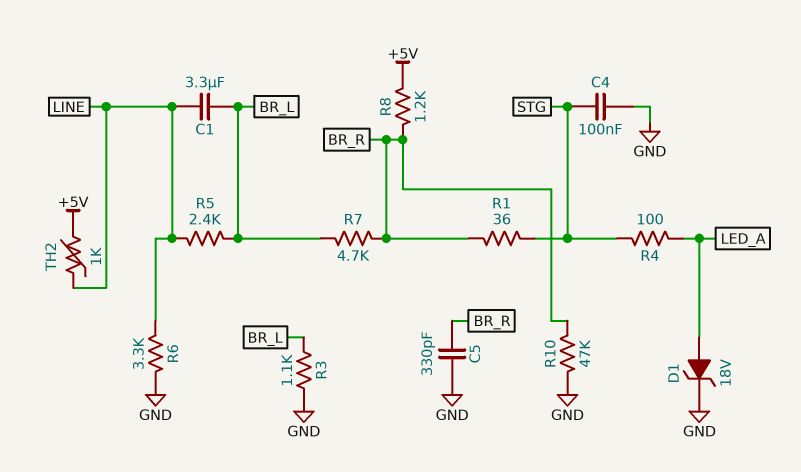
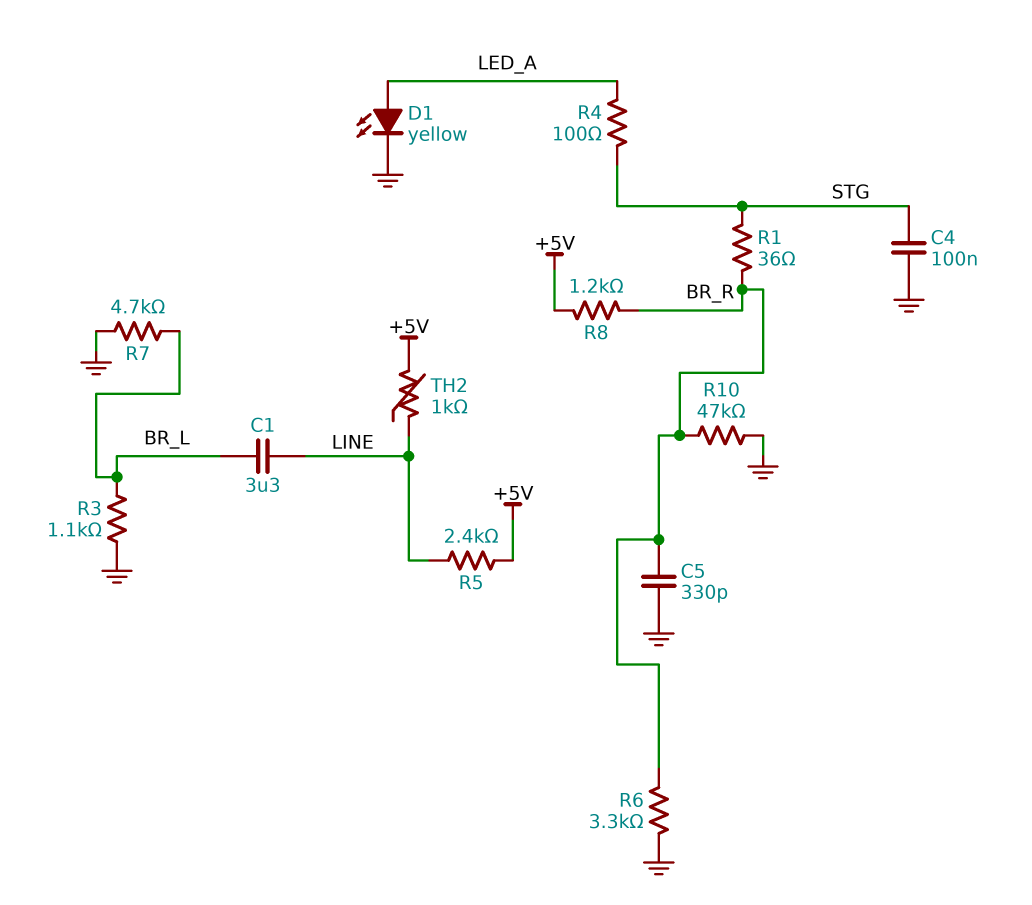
D1: zener 18V (A LED_A, K GND) -> LED yellow (A LED_A, K GND)
R5: 2.4k (BR_L, LINE) -> 2.4k (+5V, LINE)
R6: 3.3k (GND, LINE) -> 3.3k (BR_R, GND)
R7: 4.7k (BR_L, BR_R) -> 4.7k (BR_L, GND)

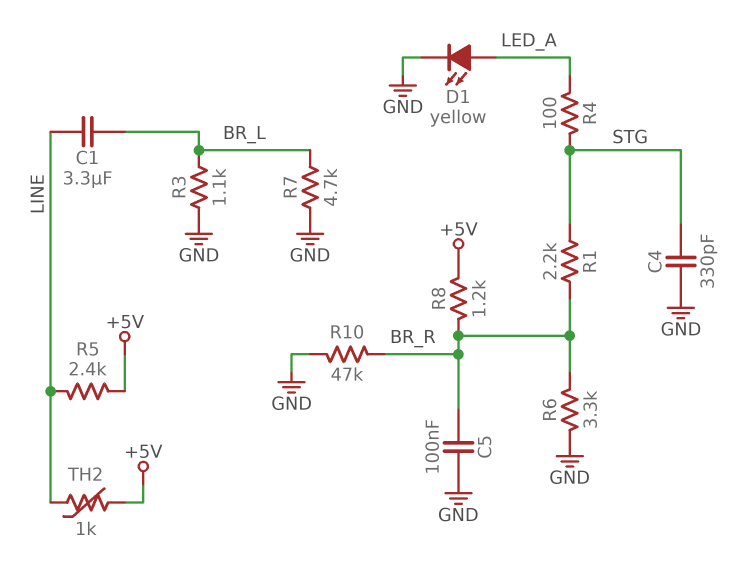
C4: 100nF (GND, STG) -> 330pF (GND, STG)
C5: 330pF (BR_R, GND) -> 100nF (BR_R, GND)
R1: 36 (BR_R, STG) -> 2.2k (BR_R, STG)

